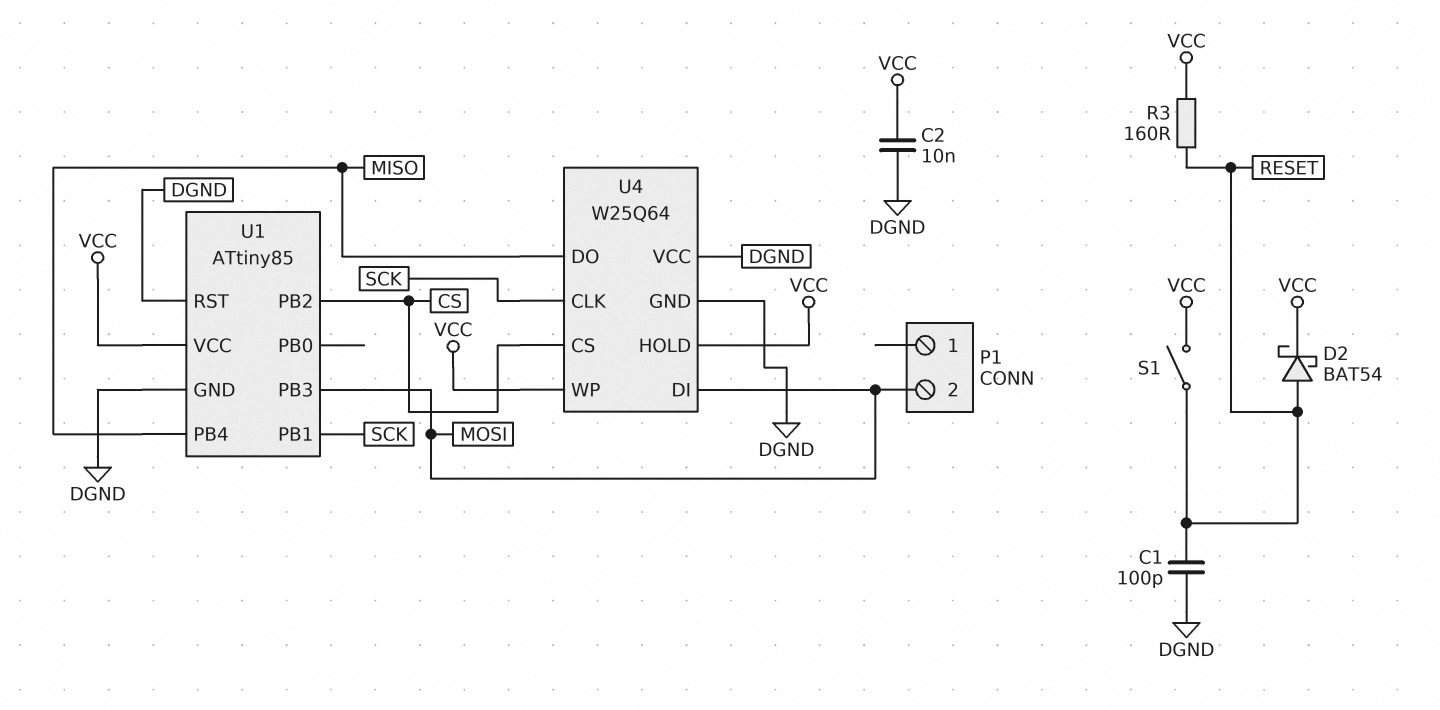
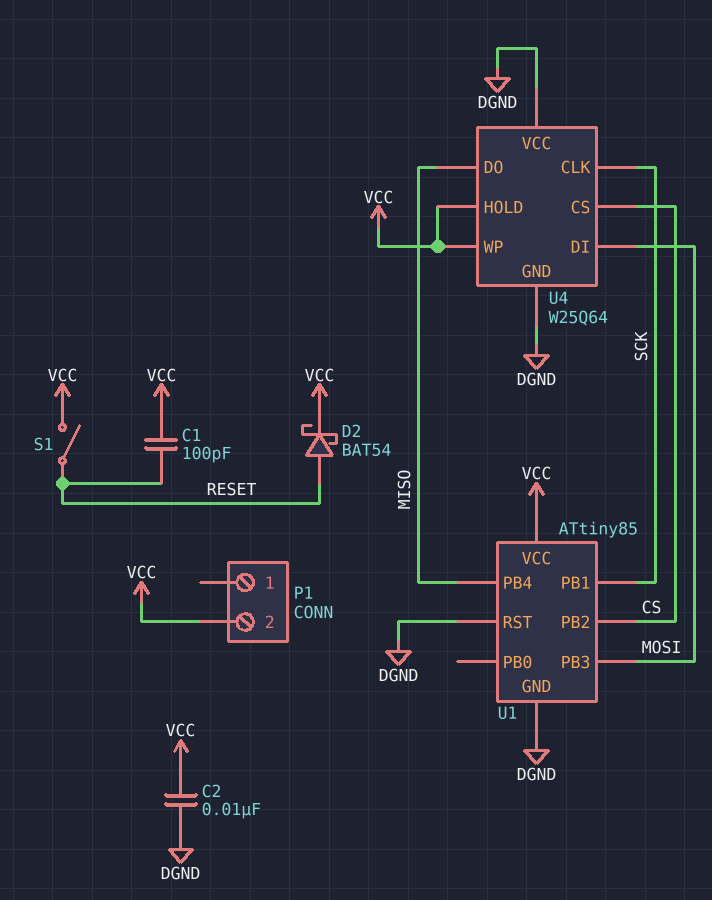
C1: 100pF (DGND, RESET) -> 100pF (RESET, VCC)
P1 pin 2: MOSI -> VCC
R3: 160 (RESET, VCC) -> none

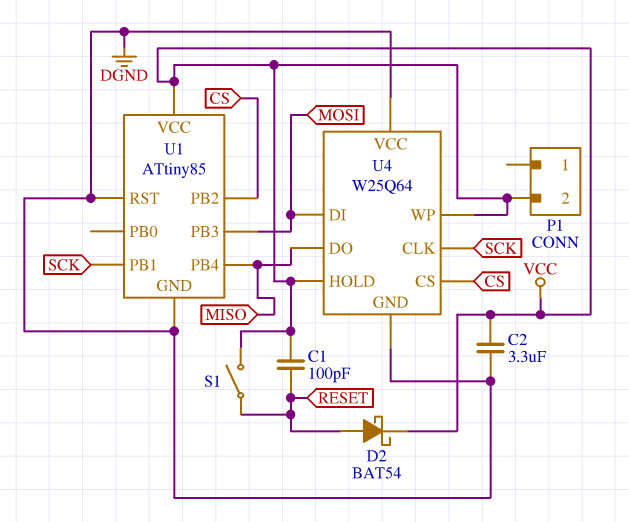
C2: 10nF (DGND, VCC) -> 3.3uF (DGND, VCC)

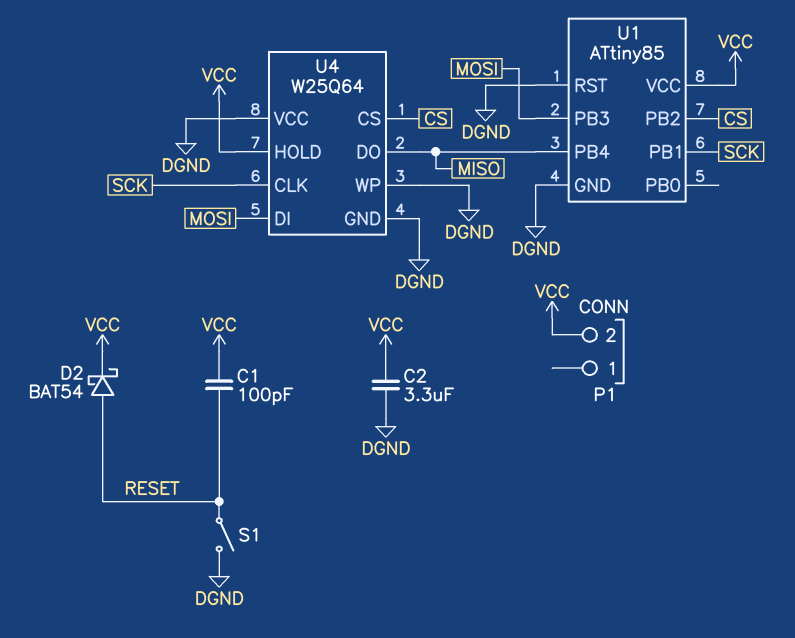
S1: switch (RESET, VCC) -> switch (DGND, RESET)
U4 pin WP: VCC -> DGND

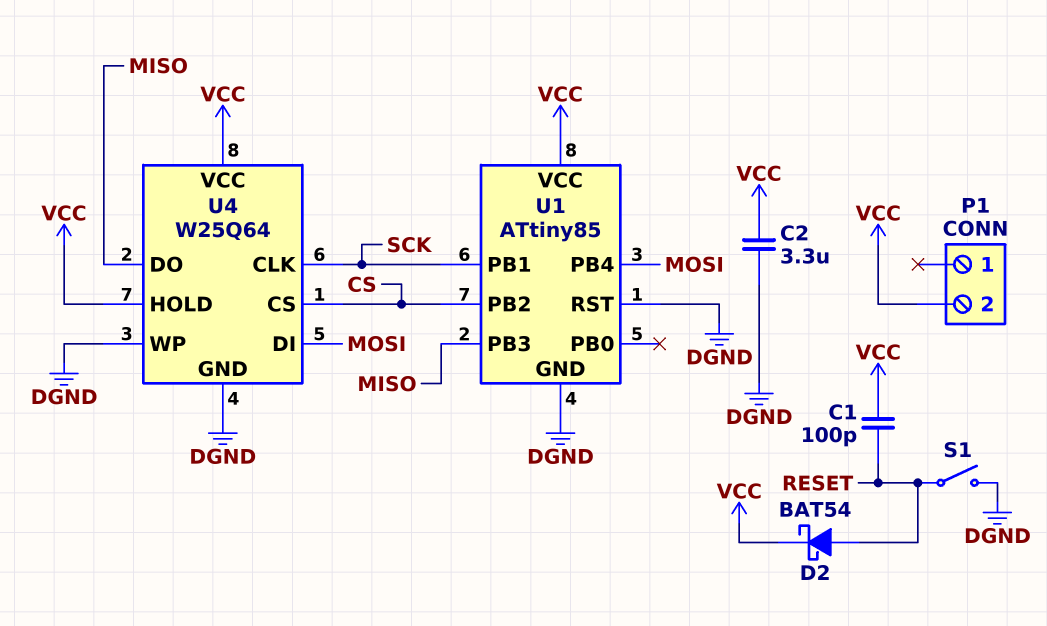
U1 pin PB3: MOSI -> MISO
U1 pin PB4: MISO -> MOSI
U4 pin VCC: DGND -> VCC

